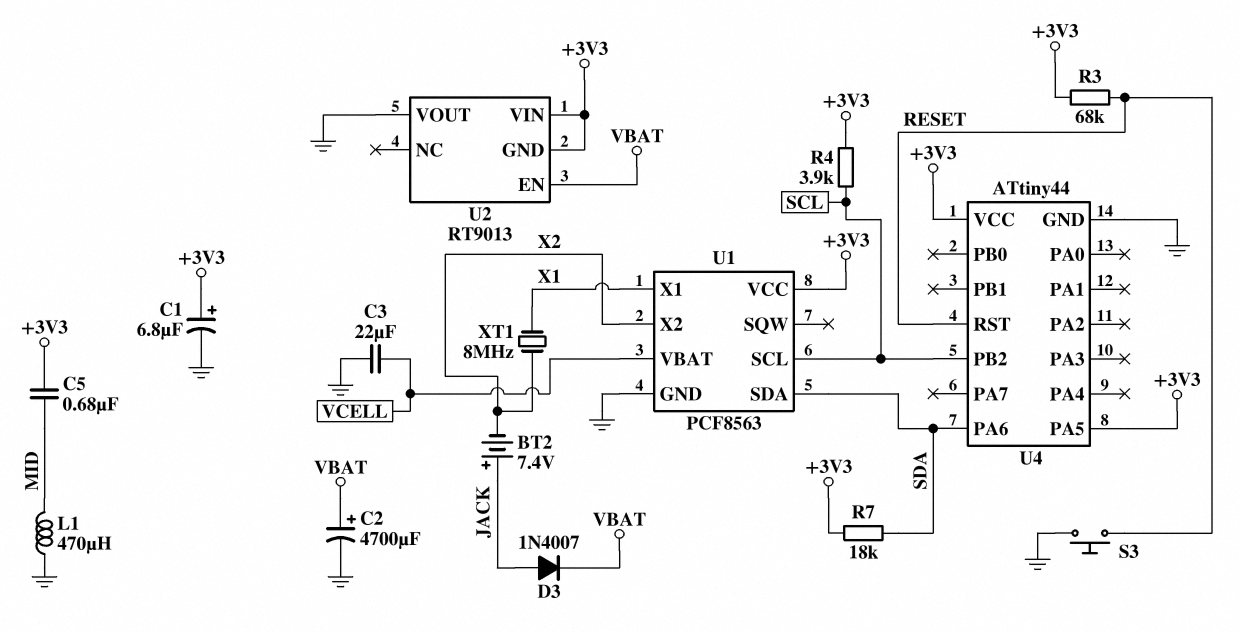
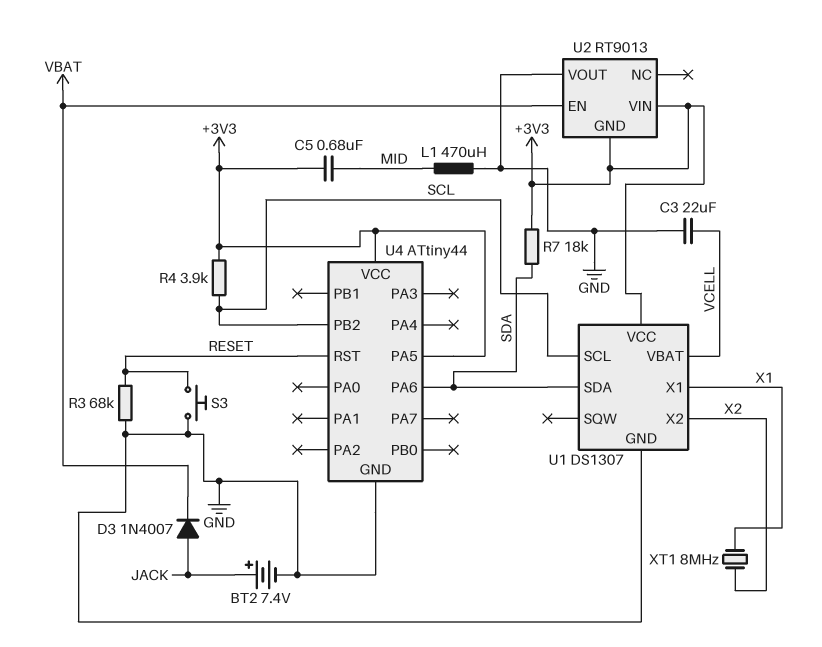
BT2: 7.4V (plus JACK, minus X2) -> 7.4V (plus JACK, minus GND)
C1: 6.8uF (plus +3V3, minus GND) -> none
C2: 4700uF (plus VBAT, minus GND) -> none
R3: 68k (+3V3, RESET) -> 68k (GND, RESET)
U1: PCF8563 -> DS1307

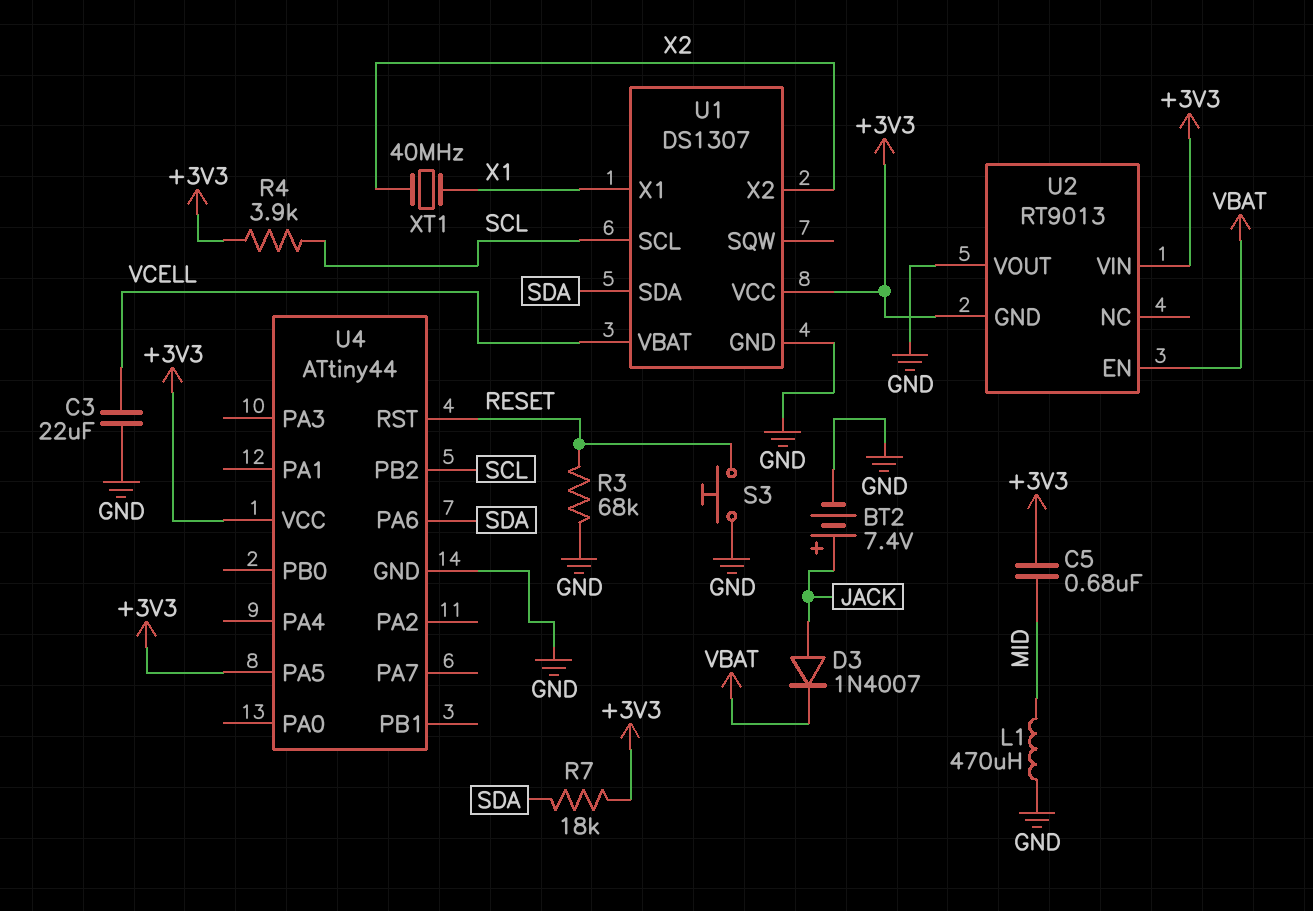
XT1: 8MHz (X1, X2) -> 40MHz (X1, X2)

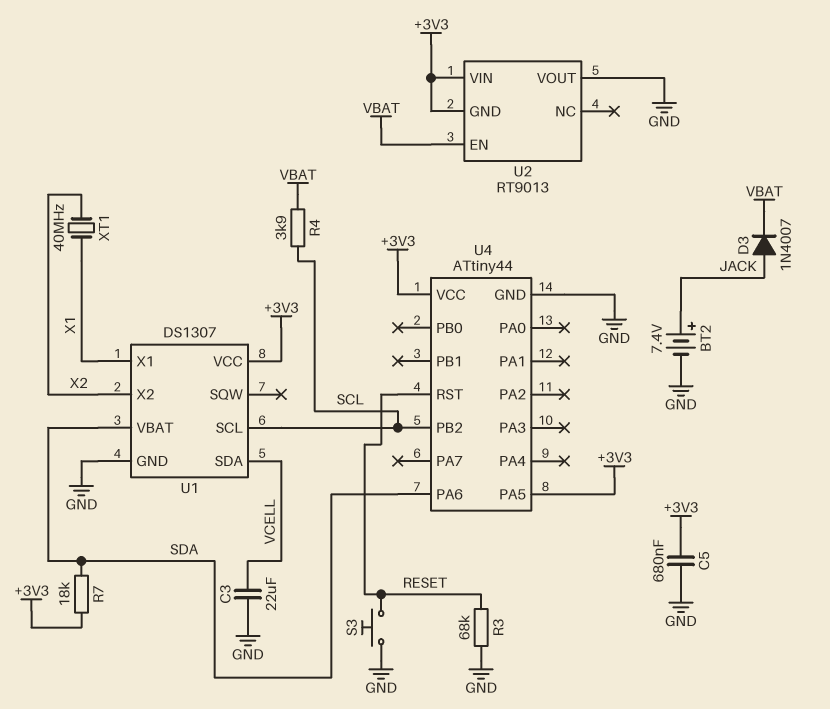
C5: 680nF (+3V3, MID) -> 680nF (+3V3, GND)
L1: 470uH (GND, MID) -> none
R4: 3.9k (+3V3, SCL) -> 3.9k (SCL, VBAT)
U1 pin SDA: SDA -> VCELL
U1 pin VBAT: VCELL -> SDA

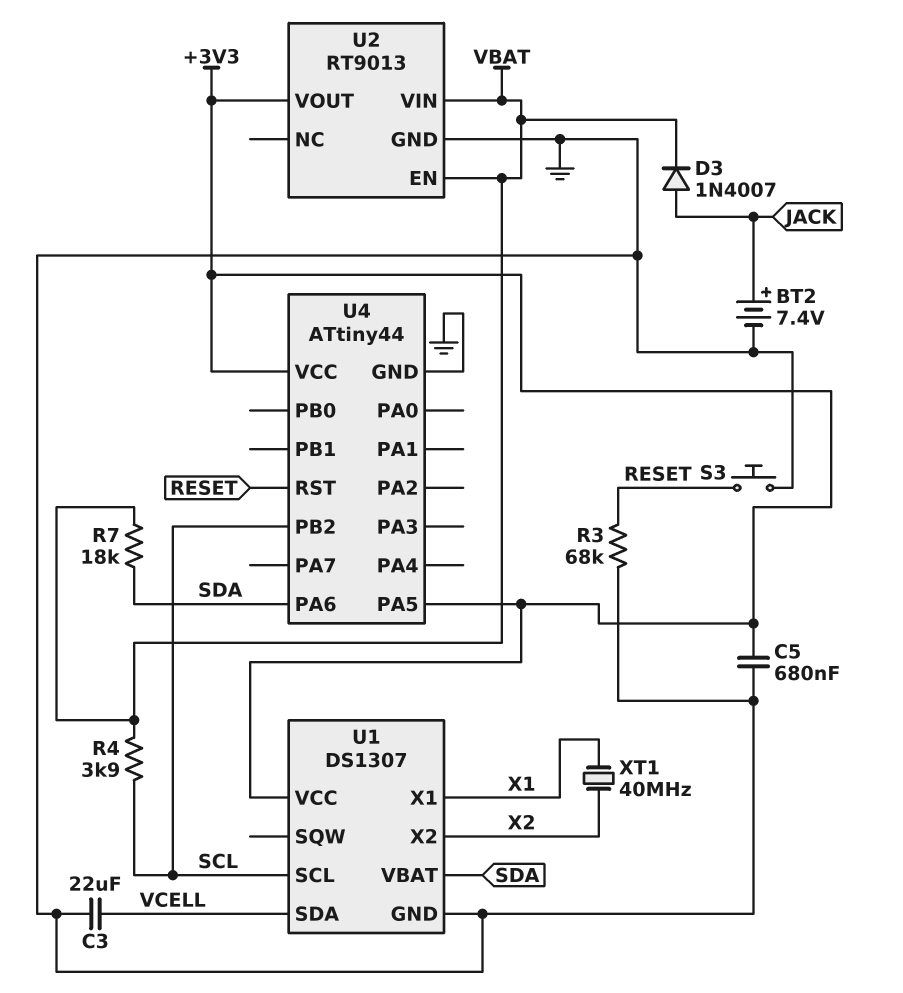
R7: 18k (+3V3, SDA) -> 18k (SDA, VBAT)
U2 pin GND: +3V3 -> GND
U2 pin VIN: +3V3 -> VBAT
U2 pin VOUT: GND -> +3V3

